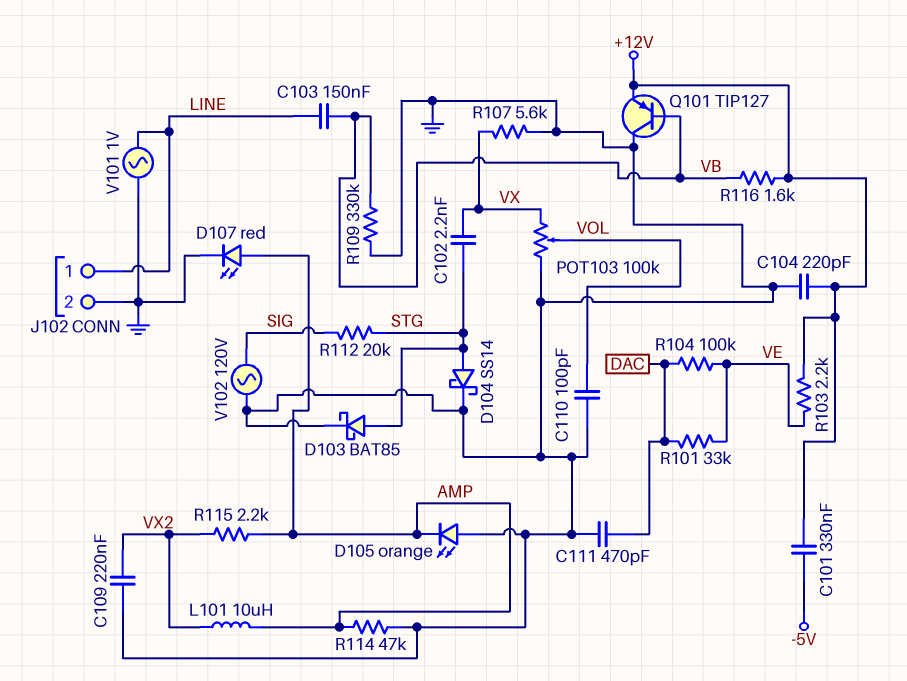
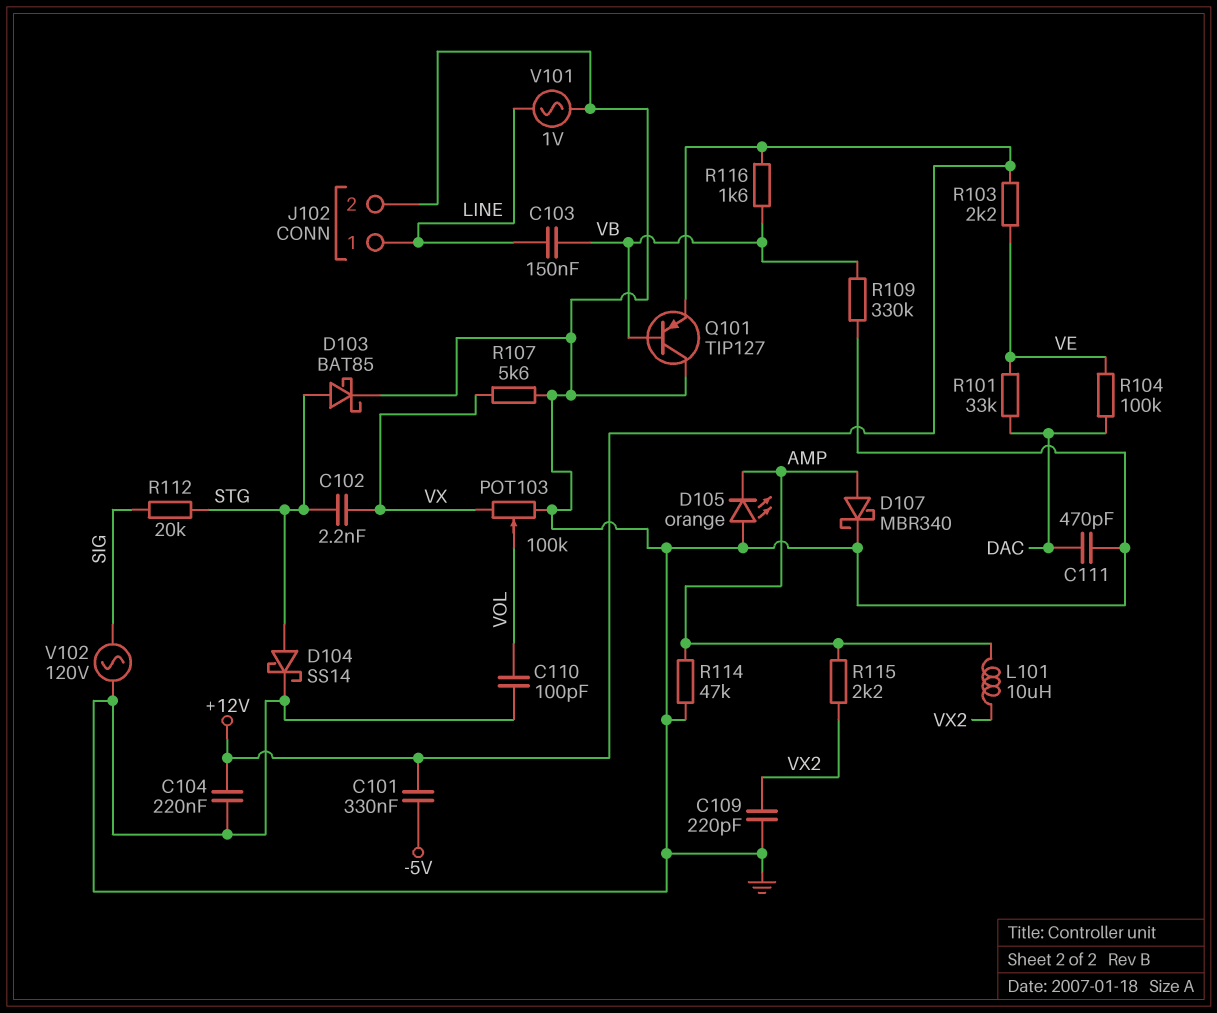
C104: 220pF (+12V, GND) -> 220nF (+12V, GND)
C109: 220nF (GND, VX2) -> 220pF (GND, VX2)
D107: LED red (A AMP, K GND) -> schottky MBR340 (A AMP, K GND)

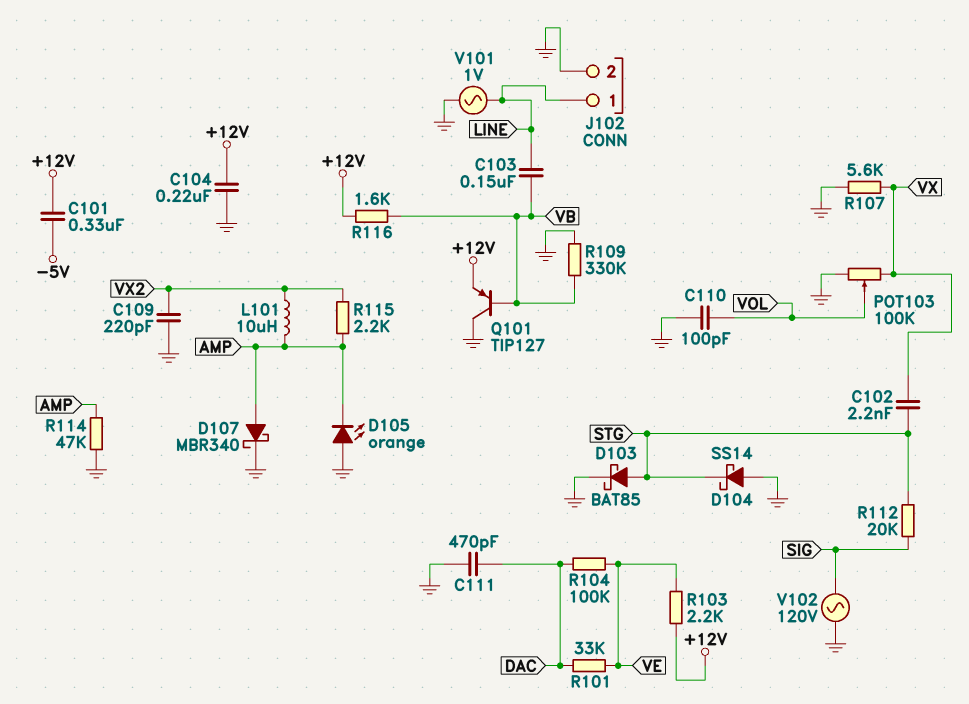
D104: schottky SS14 (A STG, K GND) -> schottky SS14 (A GND, K STG)

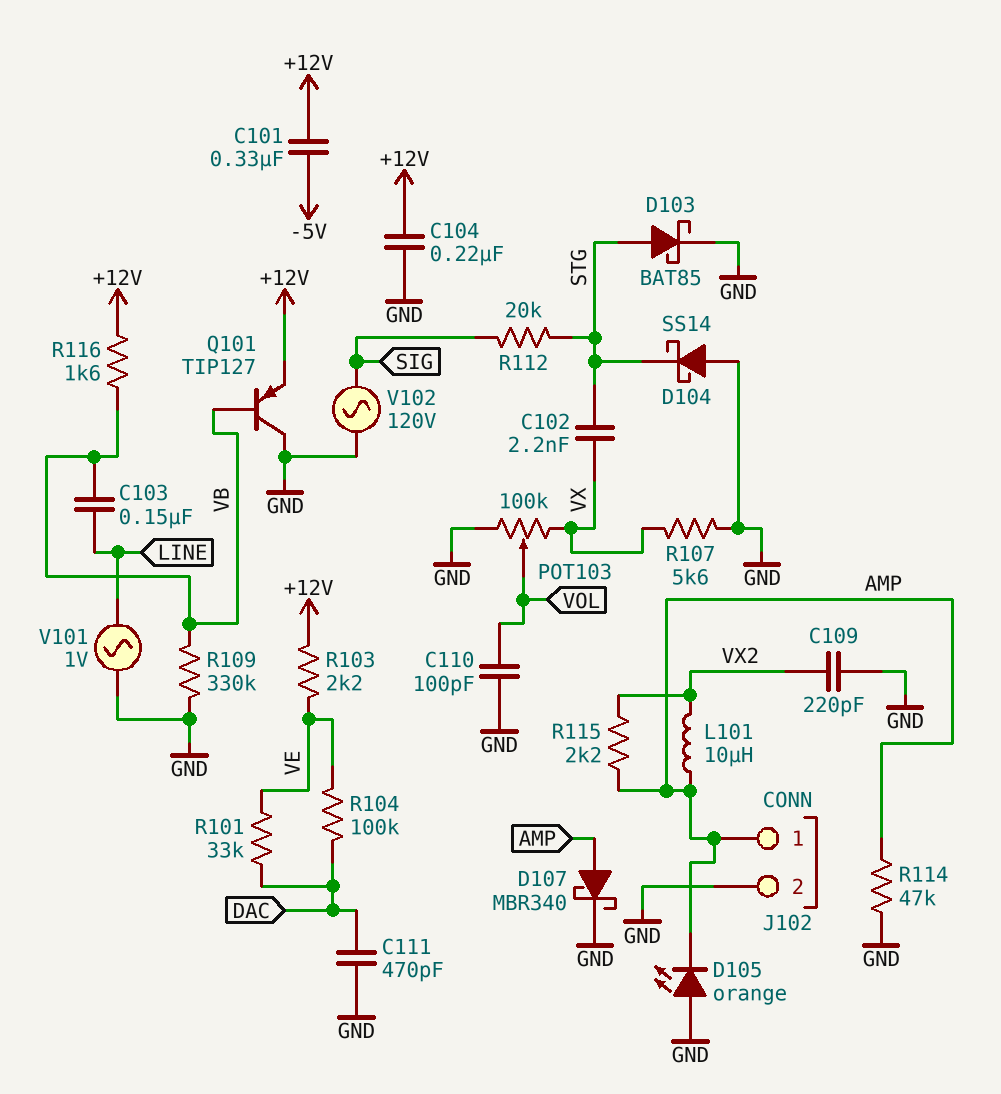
J102 pin 1: LINE -> AMP

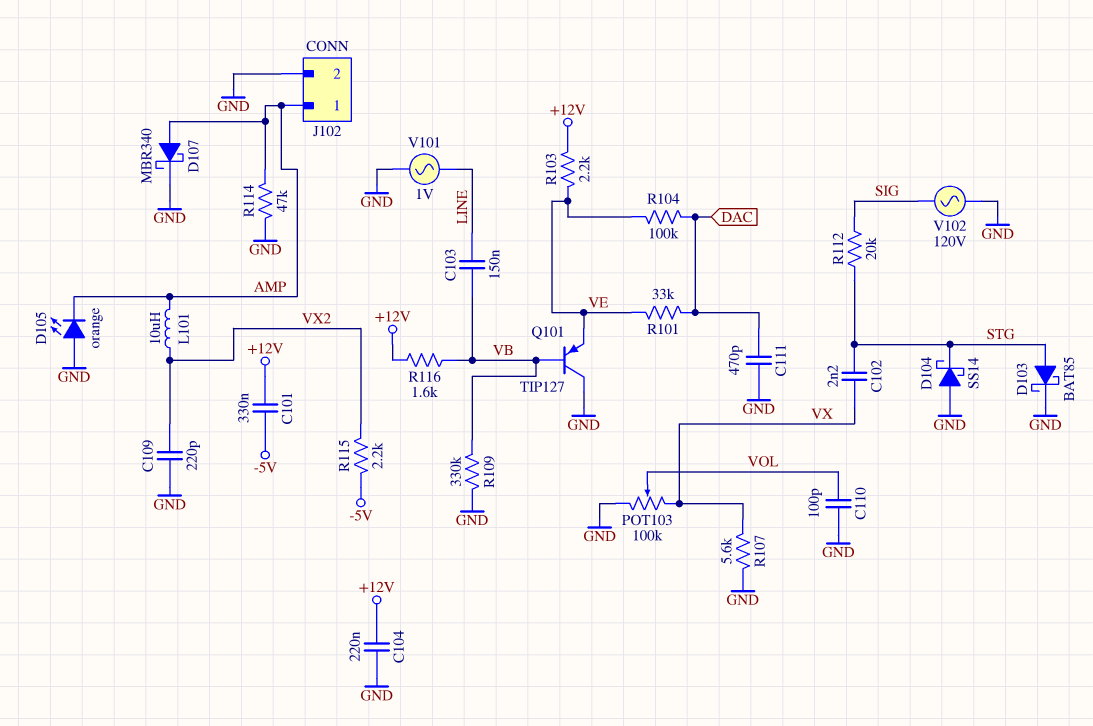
Q101: PNP TIP127 (B VB, C GND, E +12V) -> PNP TIP127 (B VB, C GND, E VE)
R115: 2.2k (AMP, VX2) -> 2.2k (-5V, VX2)

